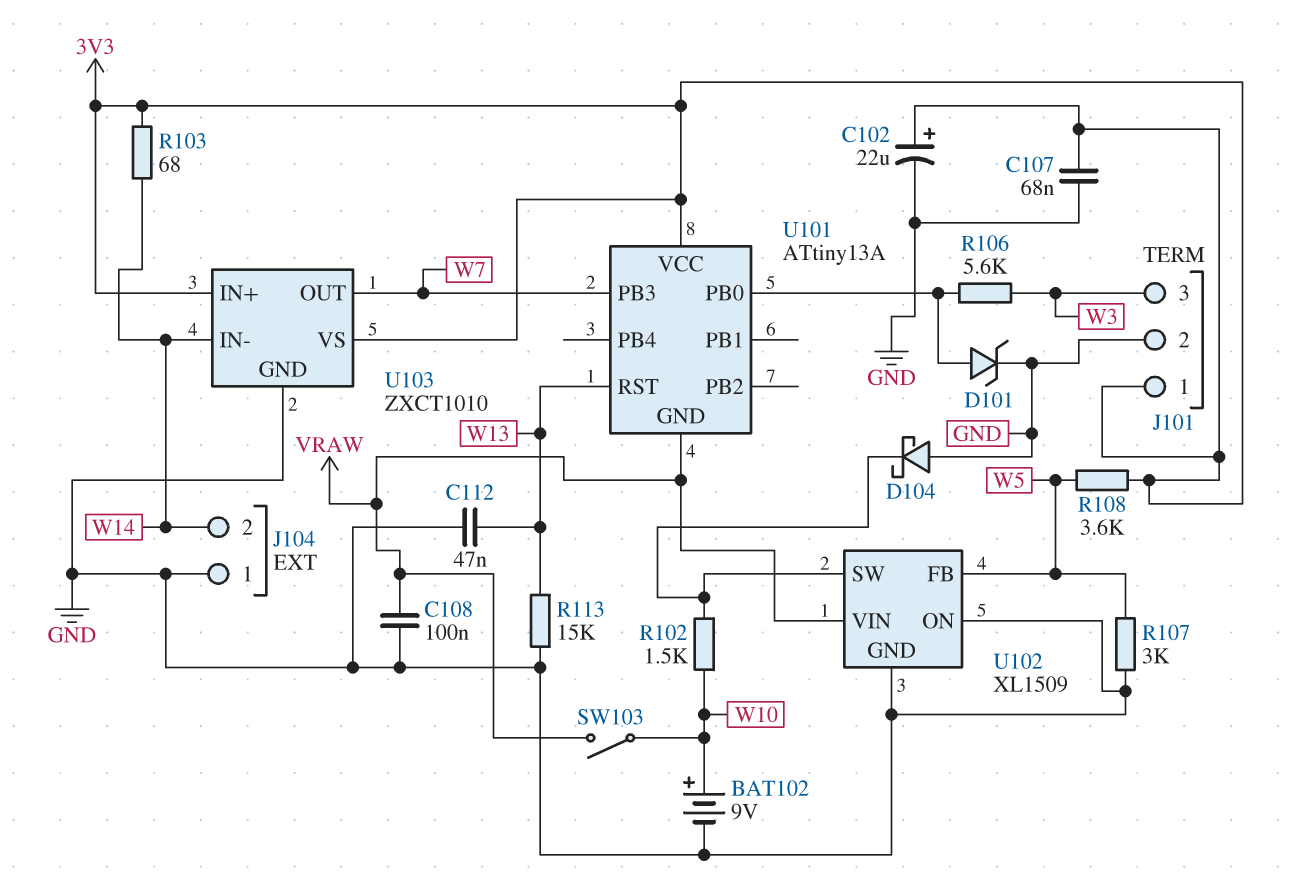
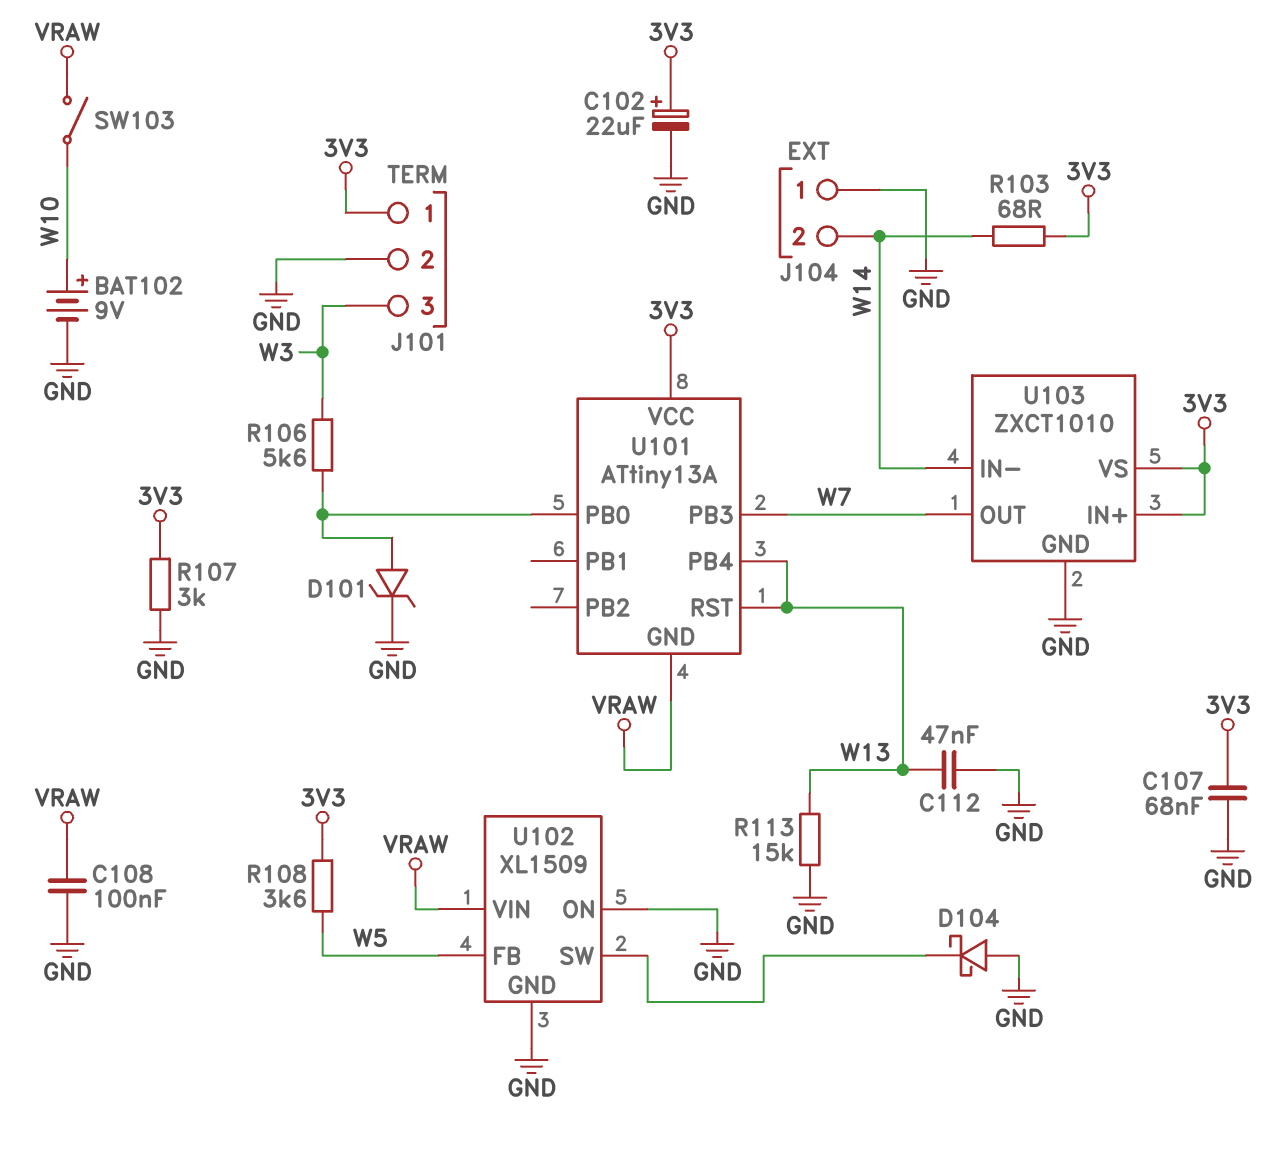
R102: 1.5k (U102/SW, W10) -> none
R107: 3k (GND, W5) -> 3k (3V3, GND)
U101 pin PB4: none -> W13

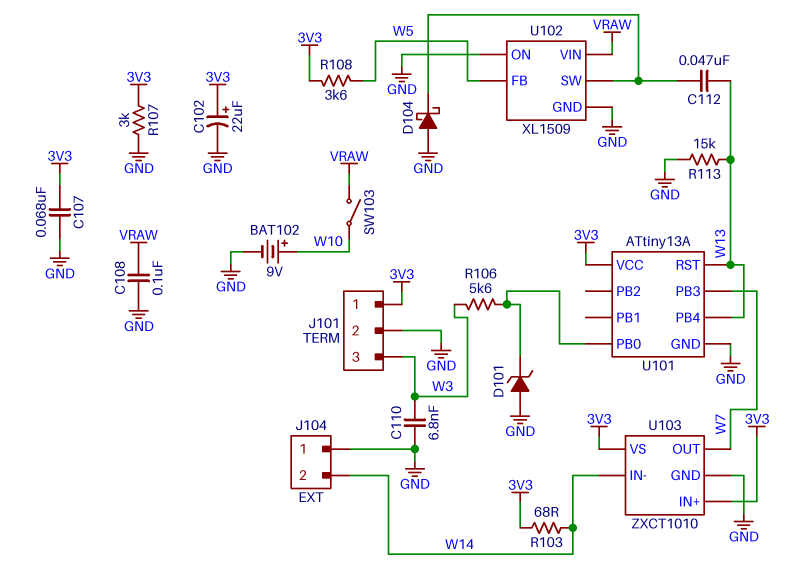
C110: none -> 6.8nF (GND, W3)
C112: 47nF (GND, W13) -> 47nF (U102/SW, W13)
D101: zener (A U101/PB0, K GND) -> zener (A GND, K U101/PB0)
U101 pin GND: VRAW -> GND

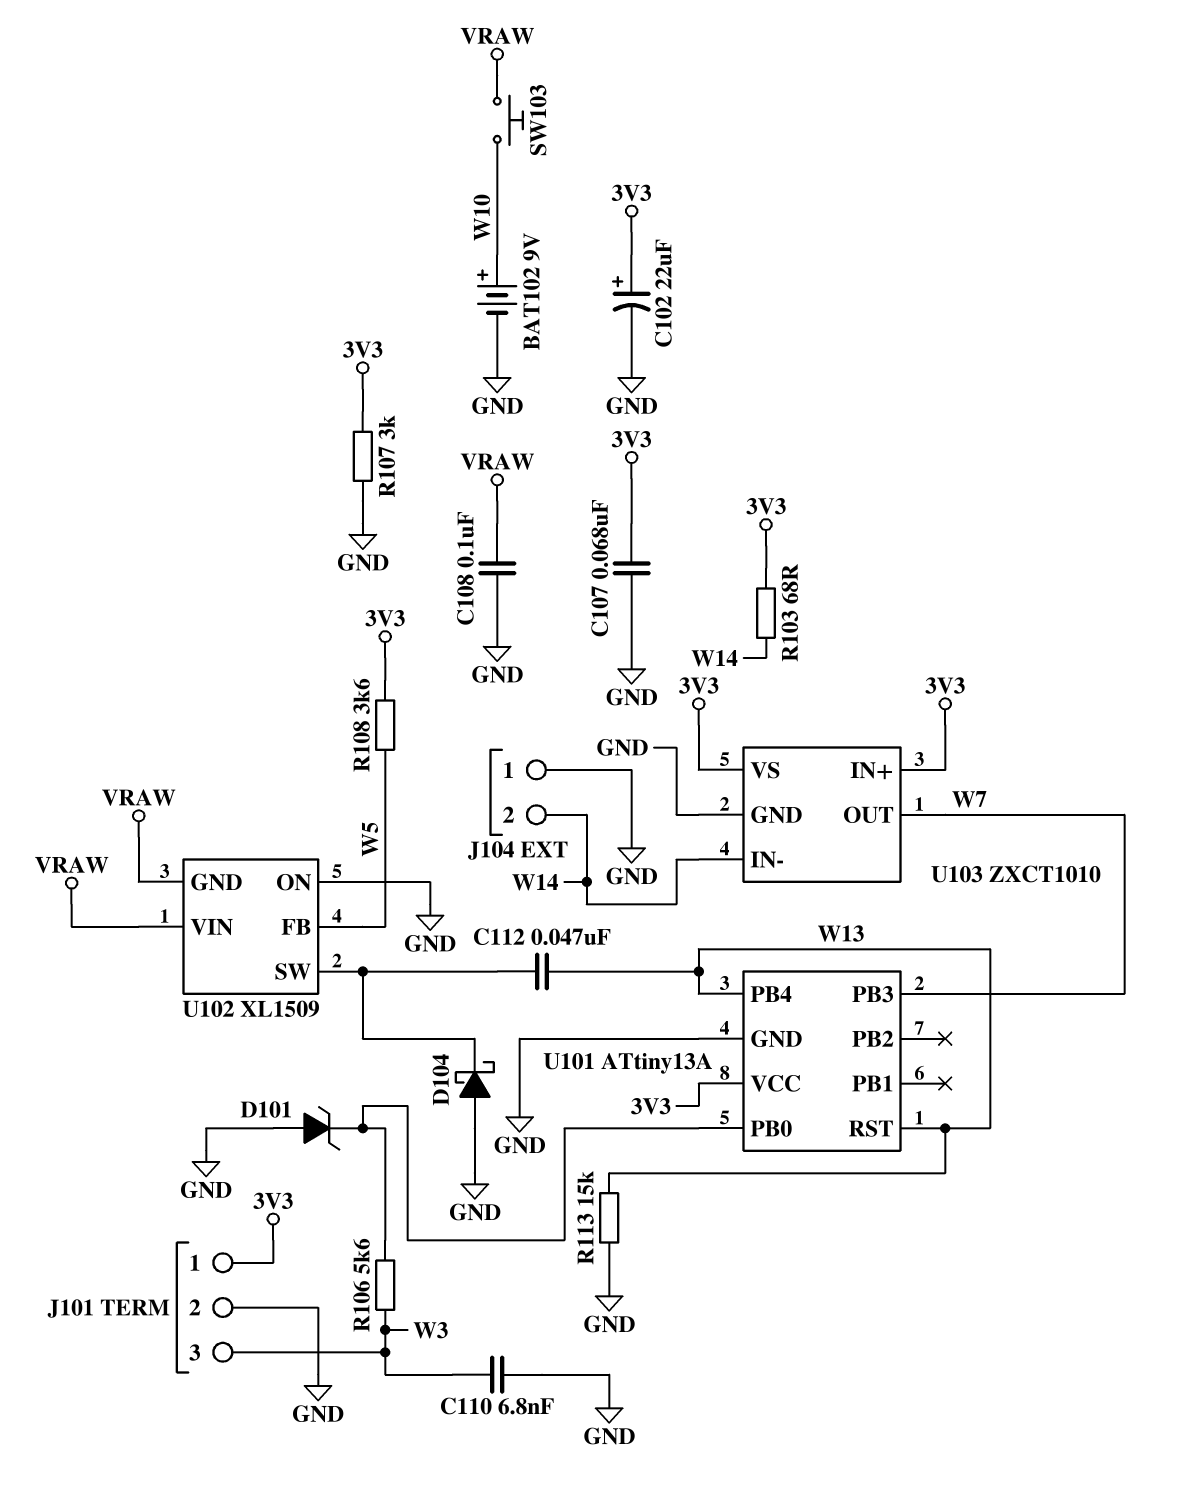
SW103: switch (VRAW, W10) -> button (VRAW, W10)
U102 pin GND: GND -> VRAW

